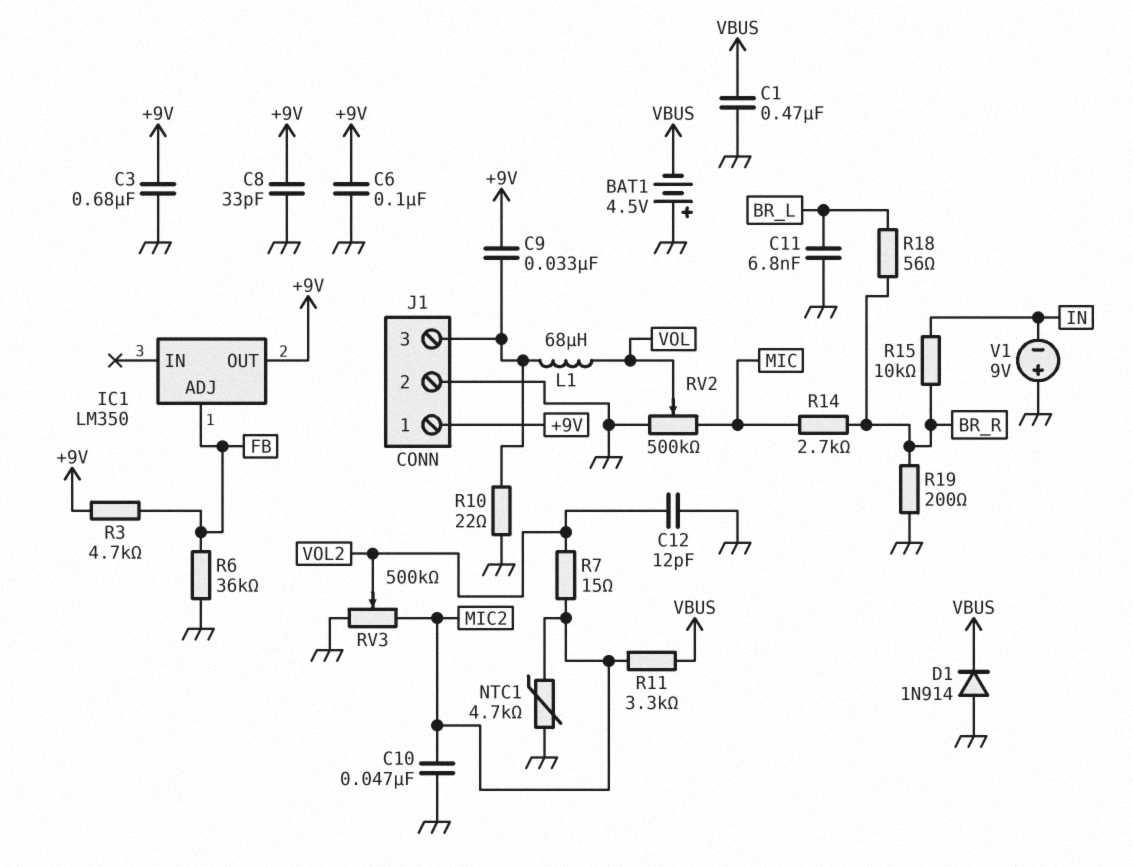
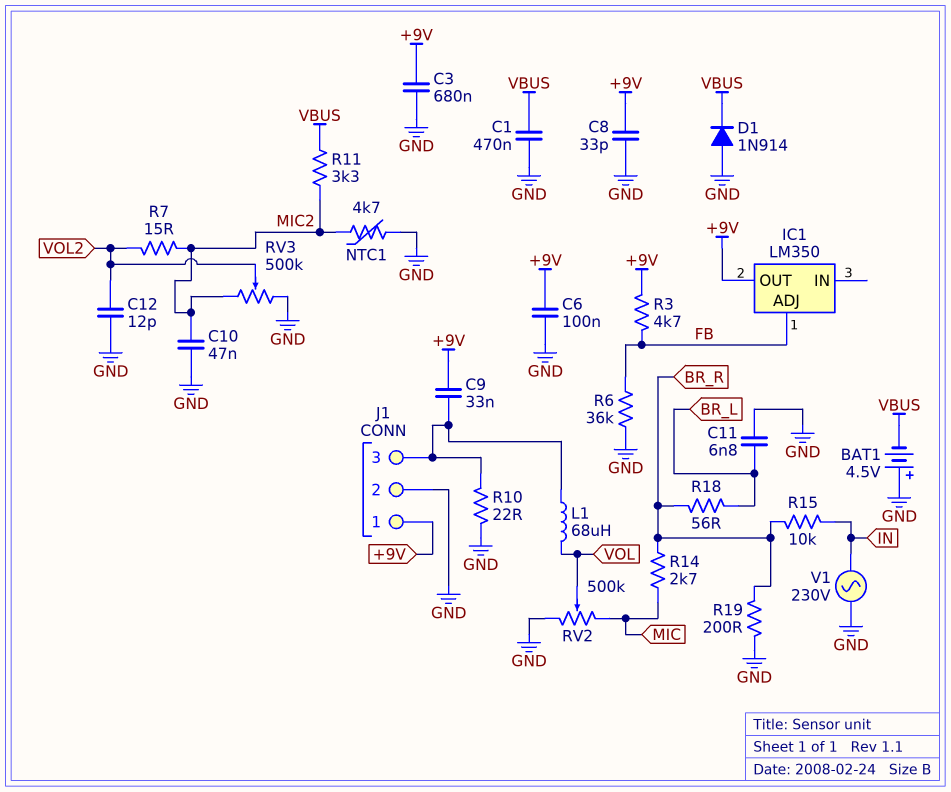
V1: 9V (plus GND, minus IN) -> AC 230V (GND, IN)

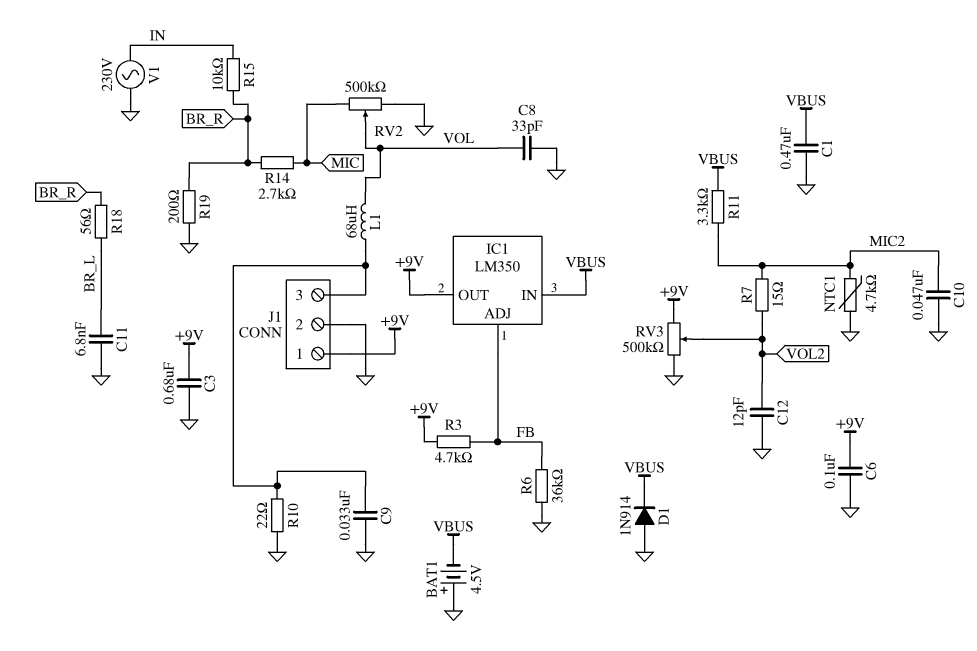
C8: 33pF (+9V, GND) -> 33pF (GND, VOL)
C9: 33nF (+9V, J1/3) -> 33nF (GND, J1/3)
IC1 pin IN: none -> VBUS
RV3: 500k (GND, MIC2, wiper VOL2) -> 500k (+9V, GND, wiper VOL2)

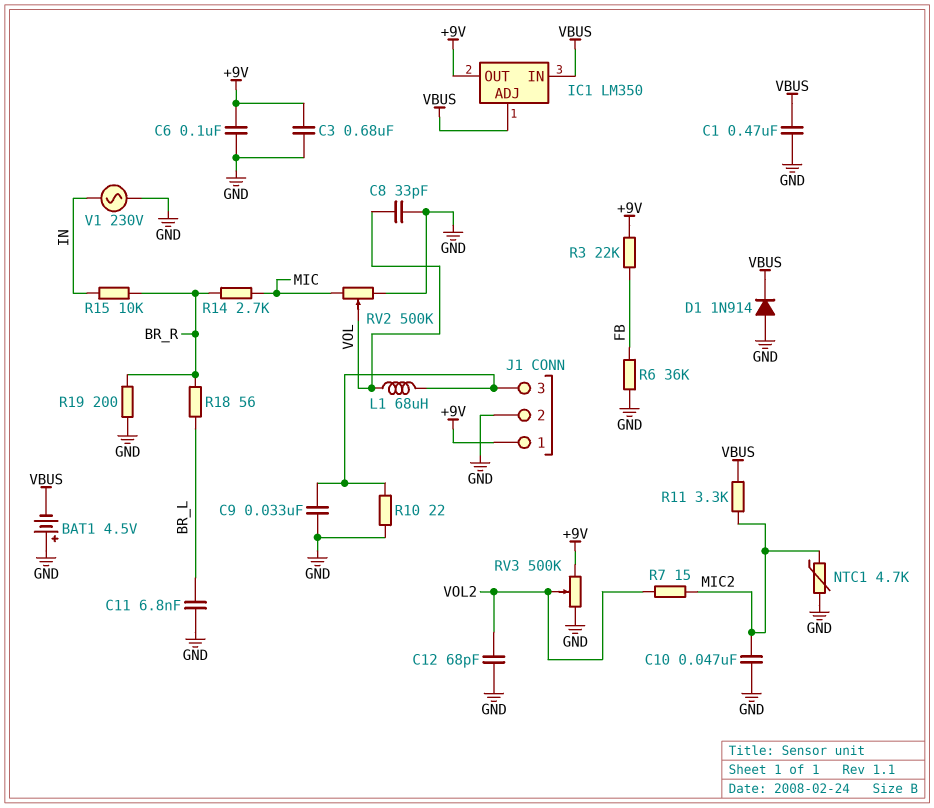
C12: 12pF (GND, VOL2) -> 68pF (GND, VOL2)
IC1 pin ADJ: FB -> VBUS
R3: 4.7k (+9V, FB) -> 22k (+9V, FB)

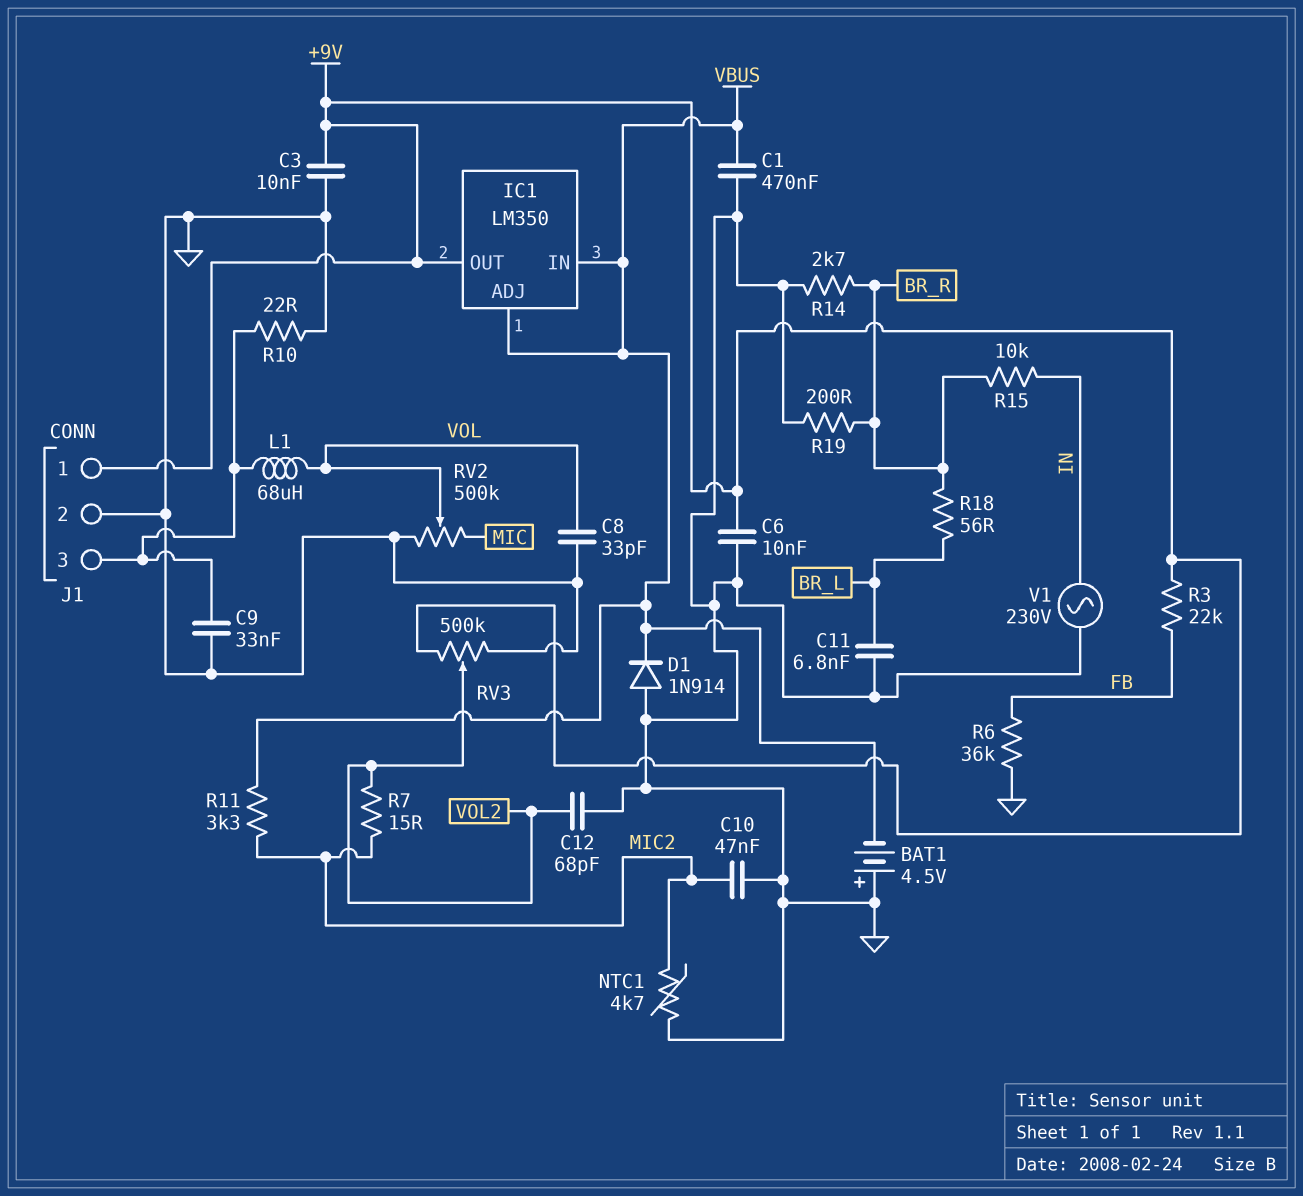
C3: 680nF (+9V, GND) -> 10nF (+9V, GND)
C6: 100nF (+9V, GND) -> 10nF (+9V, GND)
R14: 2.7k (BR_R, MIC) -> 2.7k (BR_R, GND)

